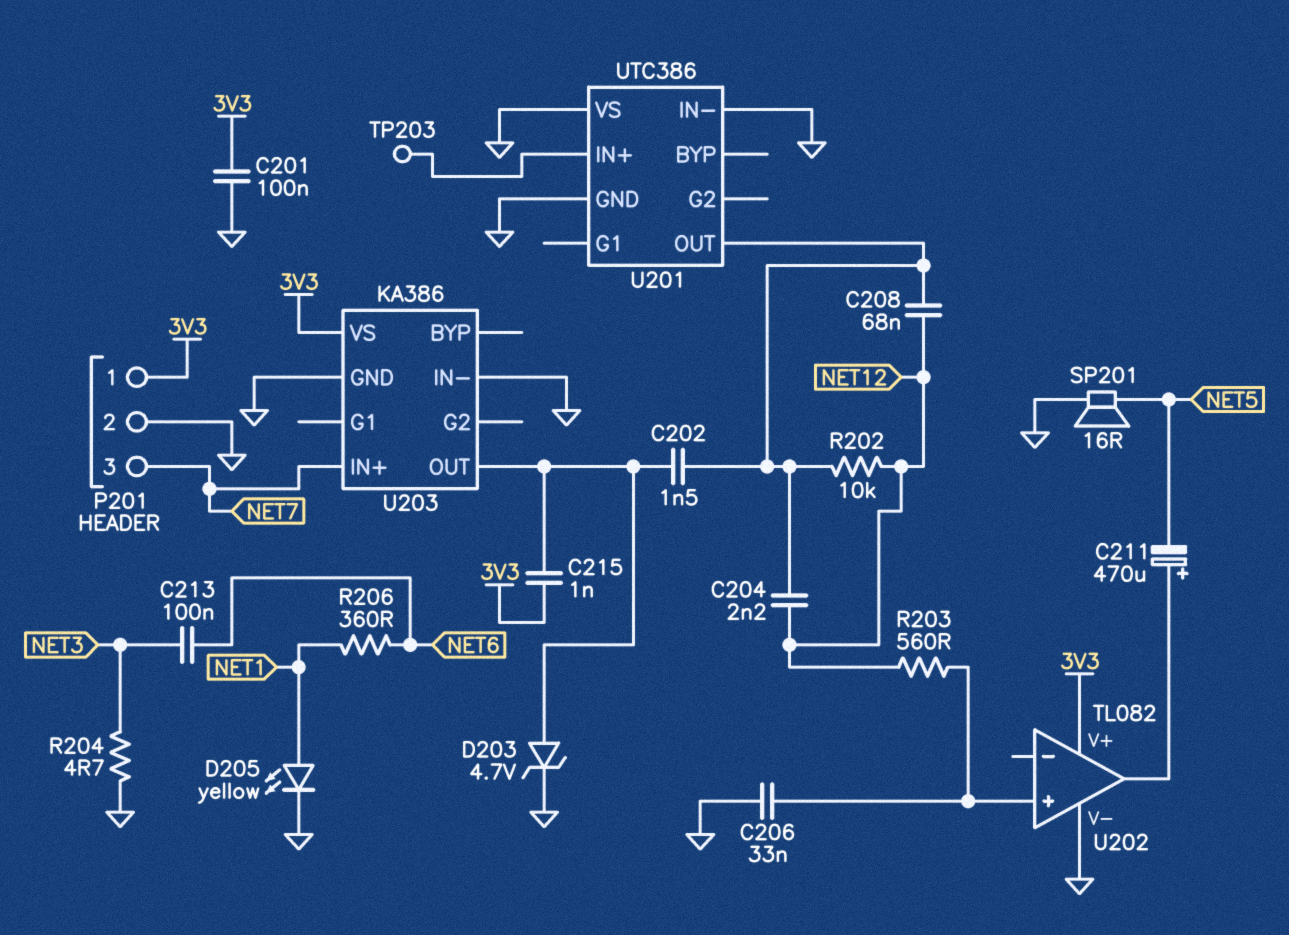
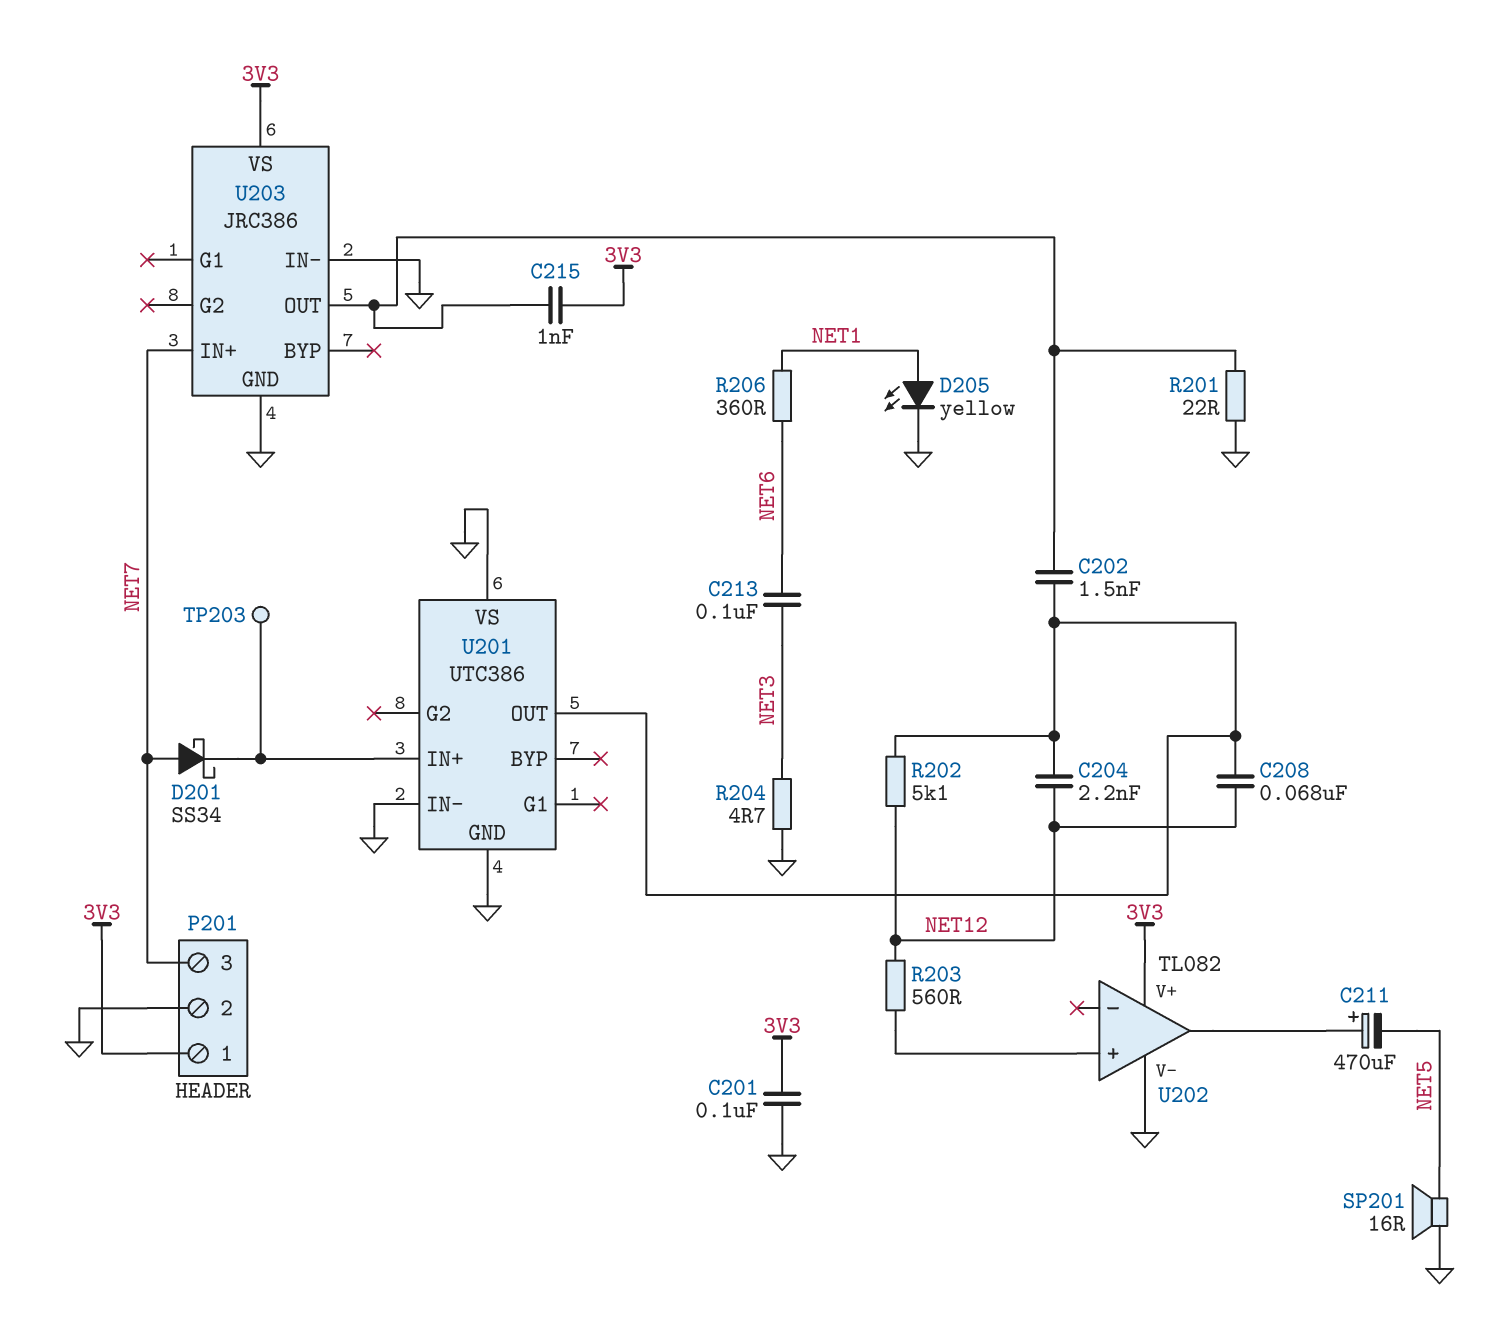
C206: 33nF (GND, U202/in+) -> none
D201: none -> schottky SS34 (A NET7, K U201/IN+)
D203: zener 4.7V (A U203/OUT, K GND) -> none
R201: none -> 22 (GND, U203/OUT)
R202: 10k (NET12, U201/OUT) -> 5.1k (NET12, U201/OUT)
U203: KA386 -> JRC386

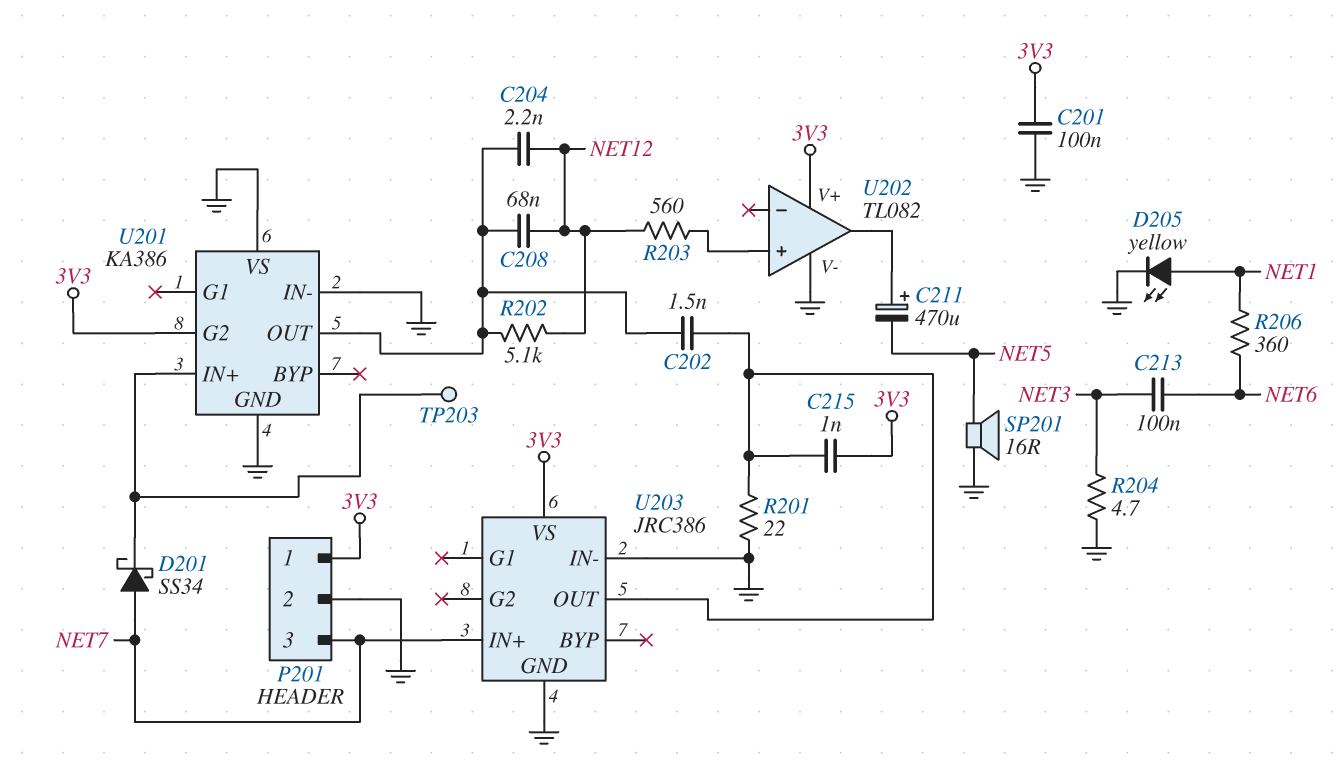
U201: UTC386 -> KA386
U201 pin G2: none -> 3V3

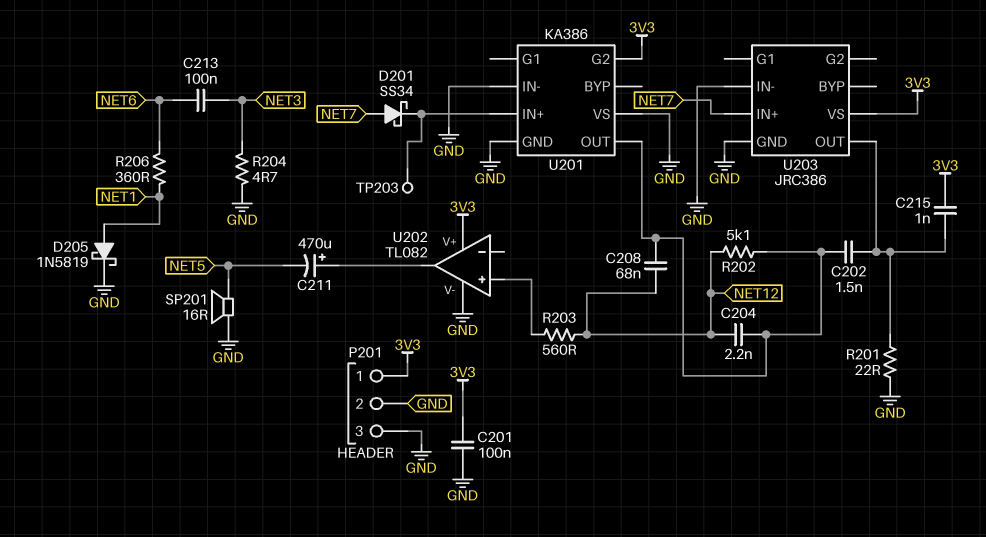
D205: LED yellow (A NET1, K GND) -> schottky 1N5819 (A NET1, K GND)
P201 pin 3: NET7 -> GND

